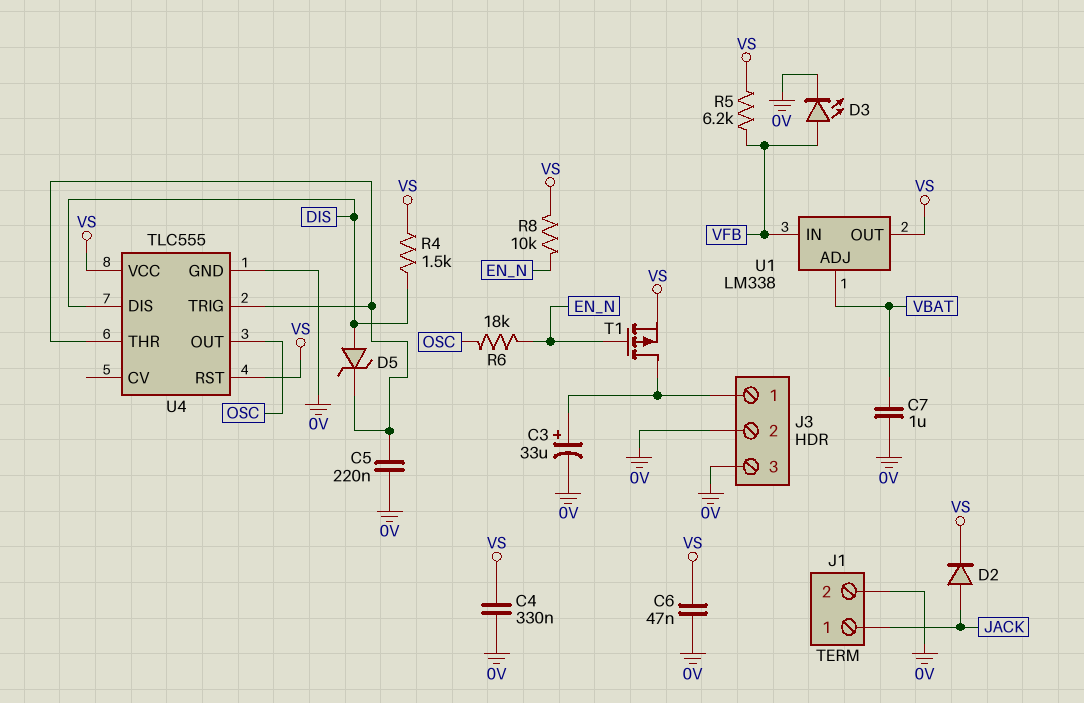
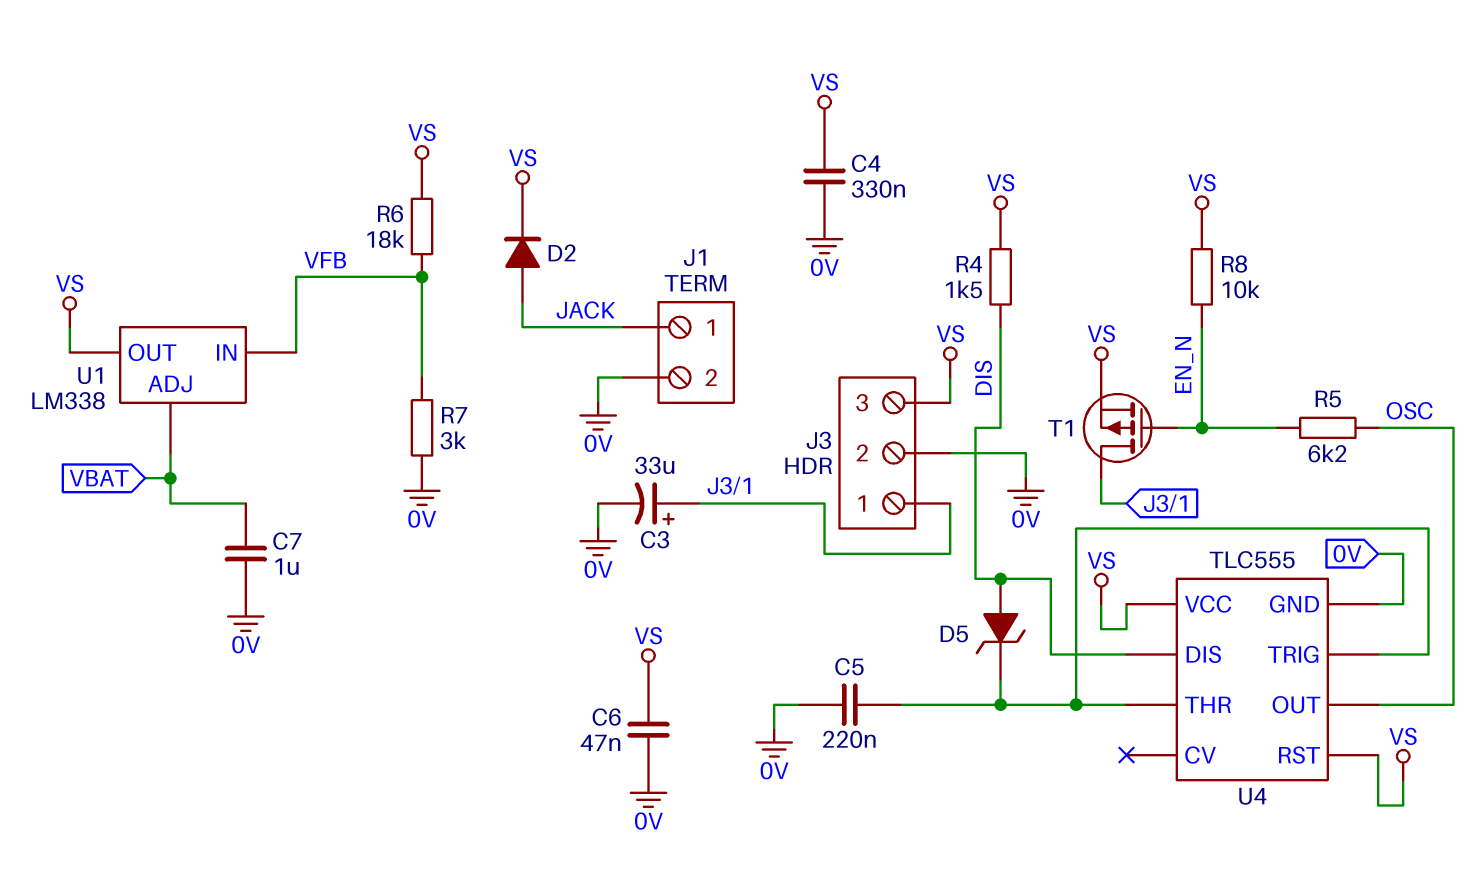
D3: LED (A VFB, K 0V) -> none
J3 pin 3: 0V -> VS
R5: 6.2k (VFB, VS) -> 6.2k (EN_N, OSC)
R6: 18k (EN_N, OSC) -> 18k (VFB, VS)
R7: none -> 3k (0V, VFB)

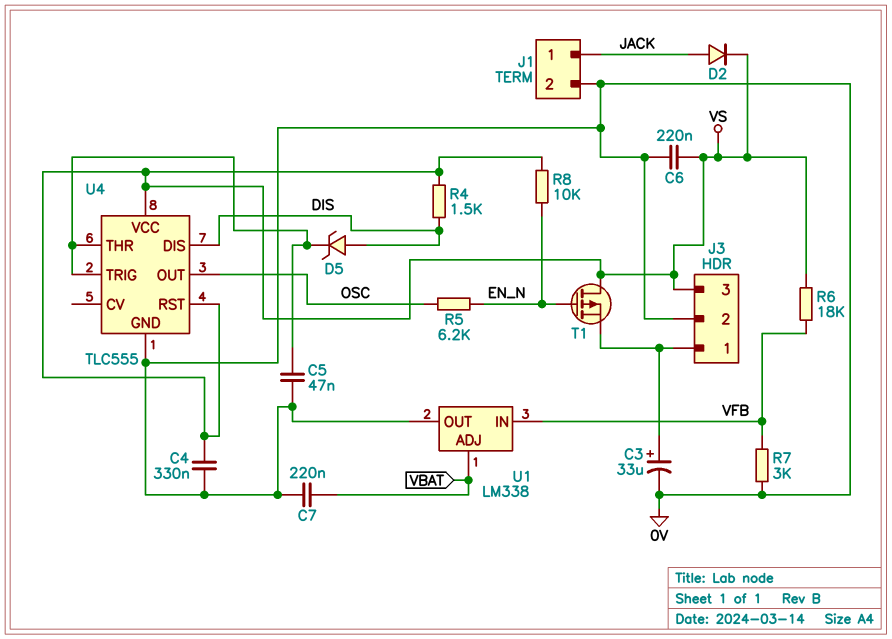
C5: 220nF (0V, U4/THR) -> 47nF (0V, U4/THR)
C6: 47nF (0V, VS) -> 220nF (0V, VS)
C7: 1uF (0V, VBAT) -> 220nF (0V, VBAT)
T1: PMOS (G EN_N, D J3/1, S VS) -> PMOS (G EN_N, D VS, S J3/1)
U1 pin OUT: VS -> 0V

